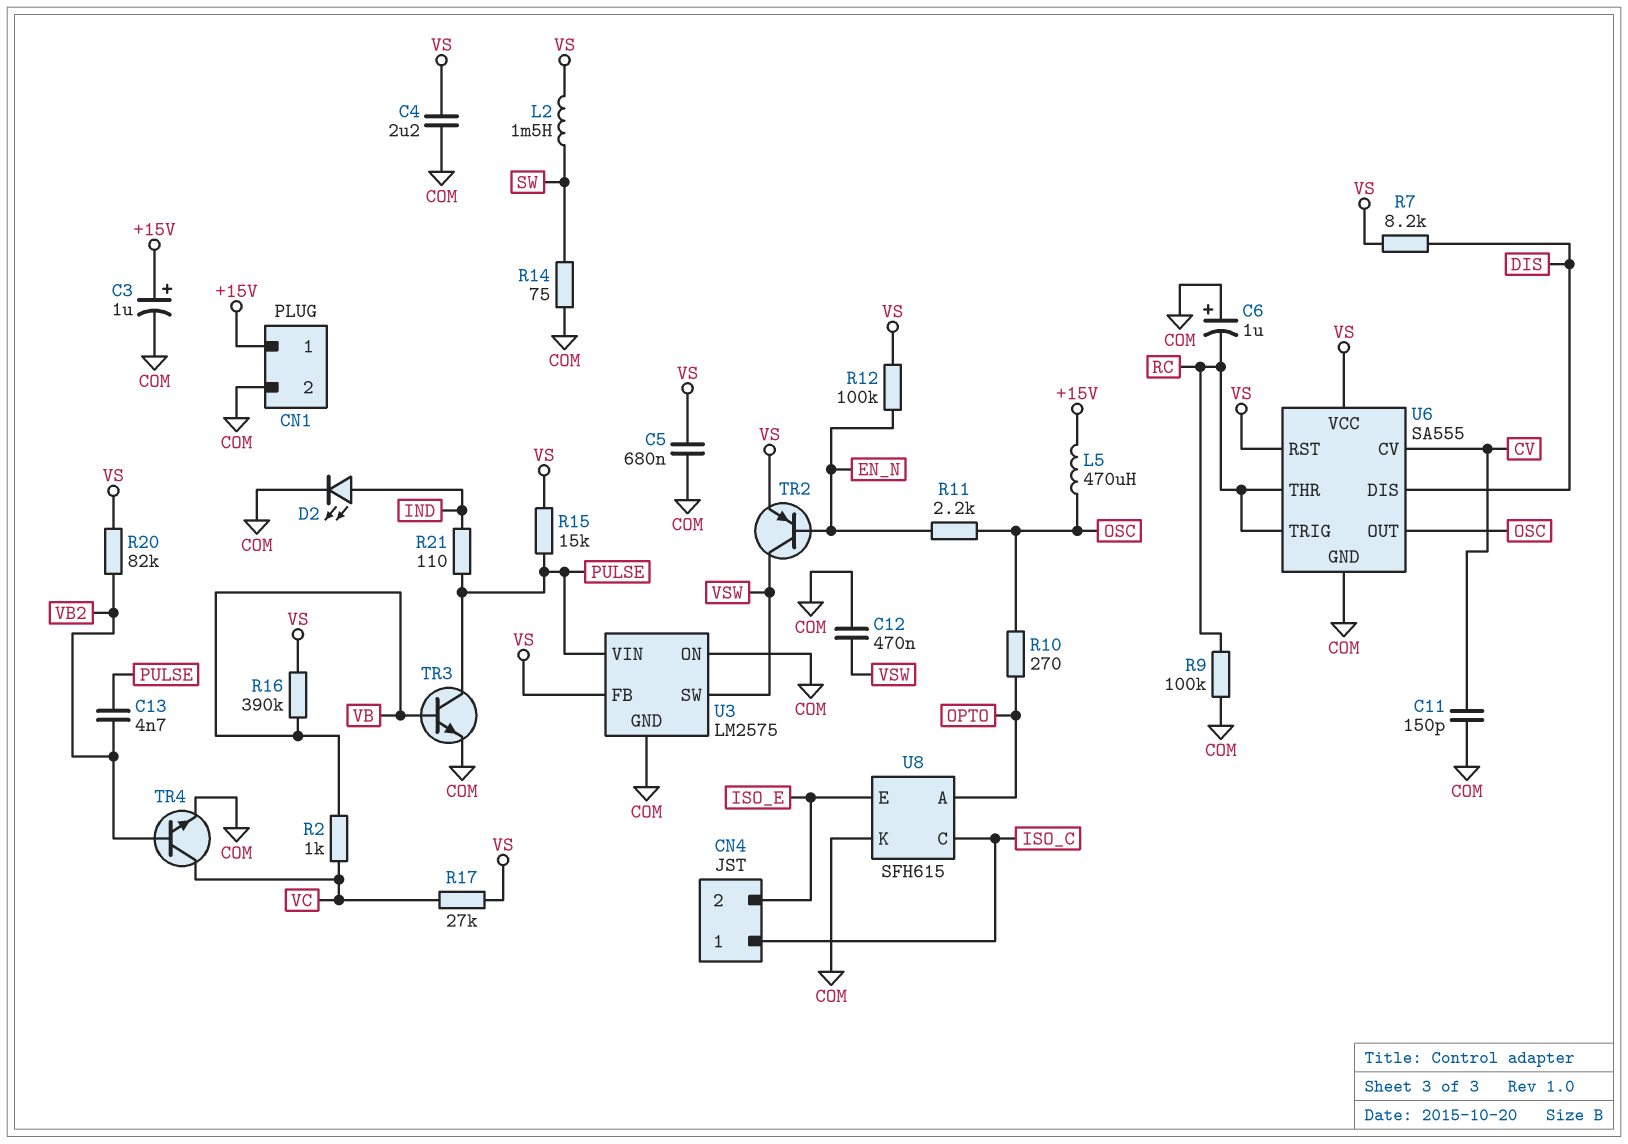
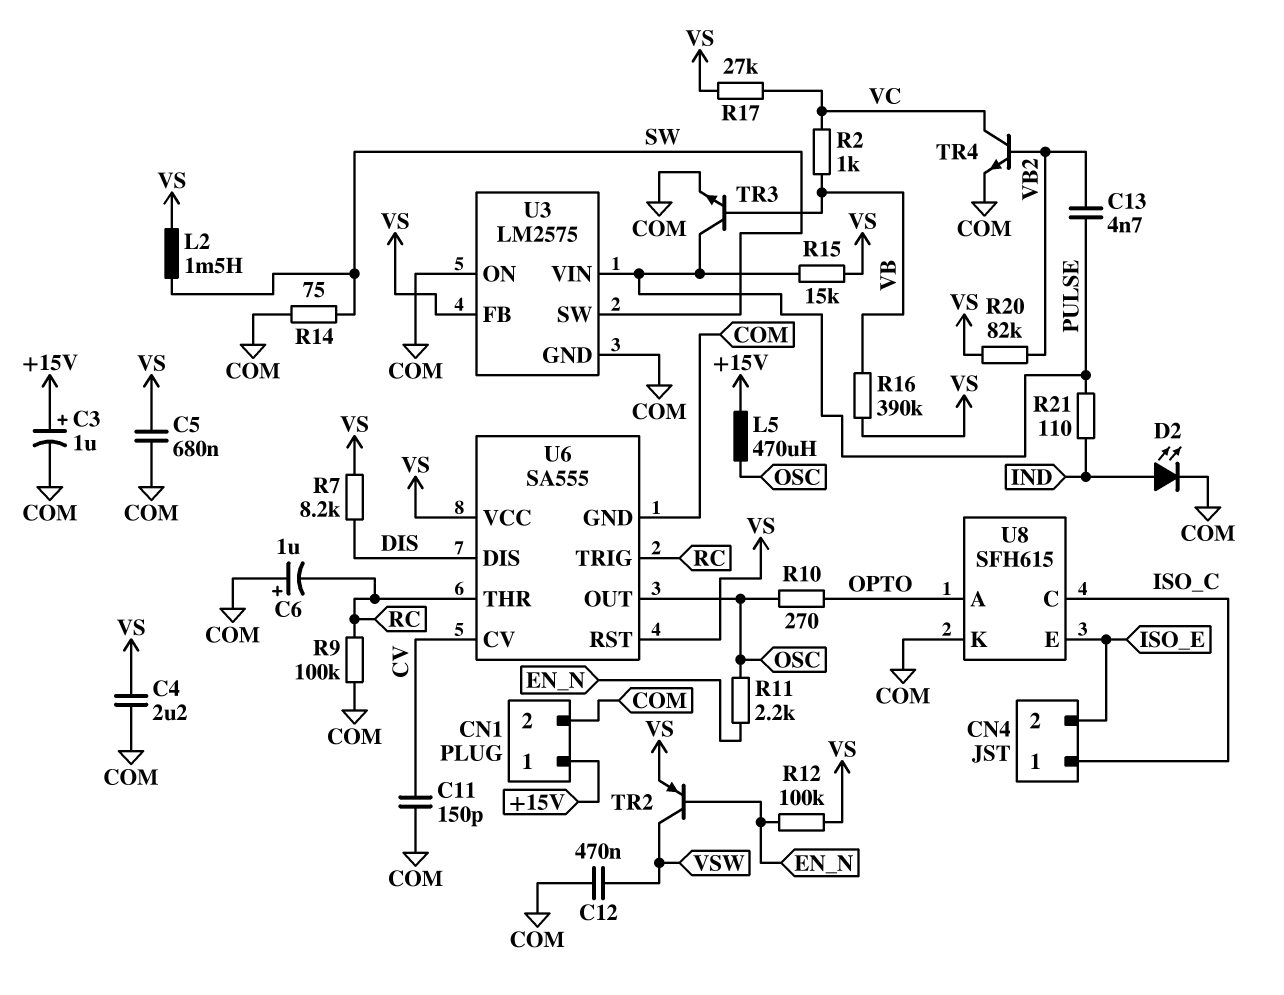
U3 pin SW: VSW -> SW

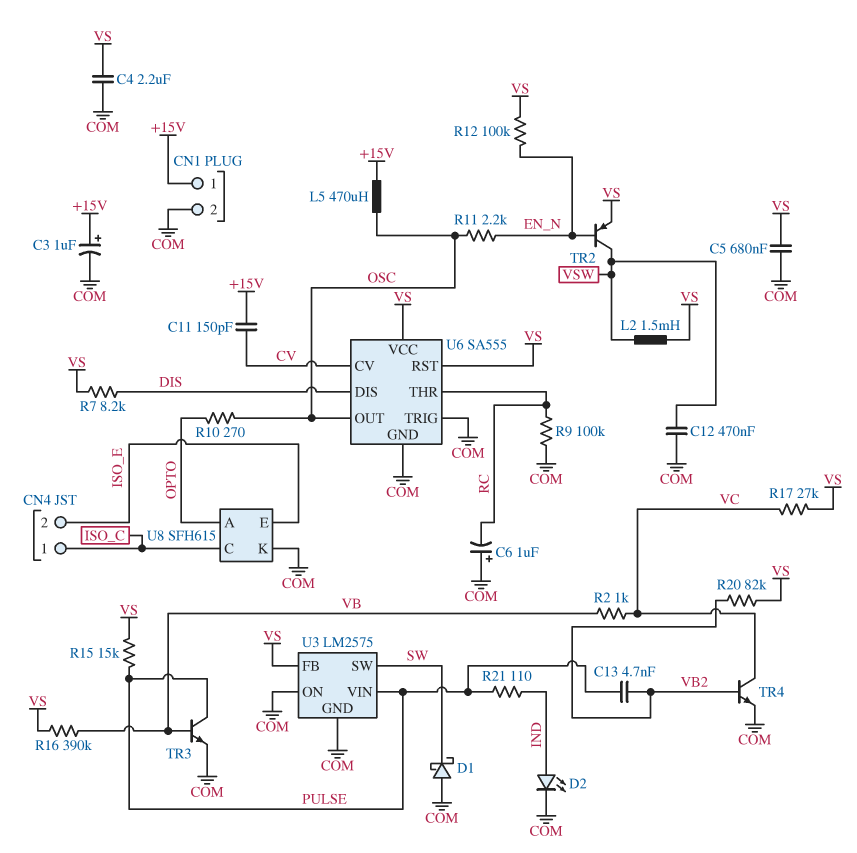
C11: 150pF (COM, CV) -> 150pF (+15V, CV)
D1: none -> schottky (A COM, K SW)
L2: 1.5mH (SW, VS) -> 1.5mH (VS, VSW)
R14: 75 (COM, SW) -> none
U6 pin TRIG: RC -> COM

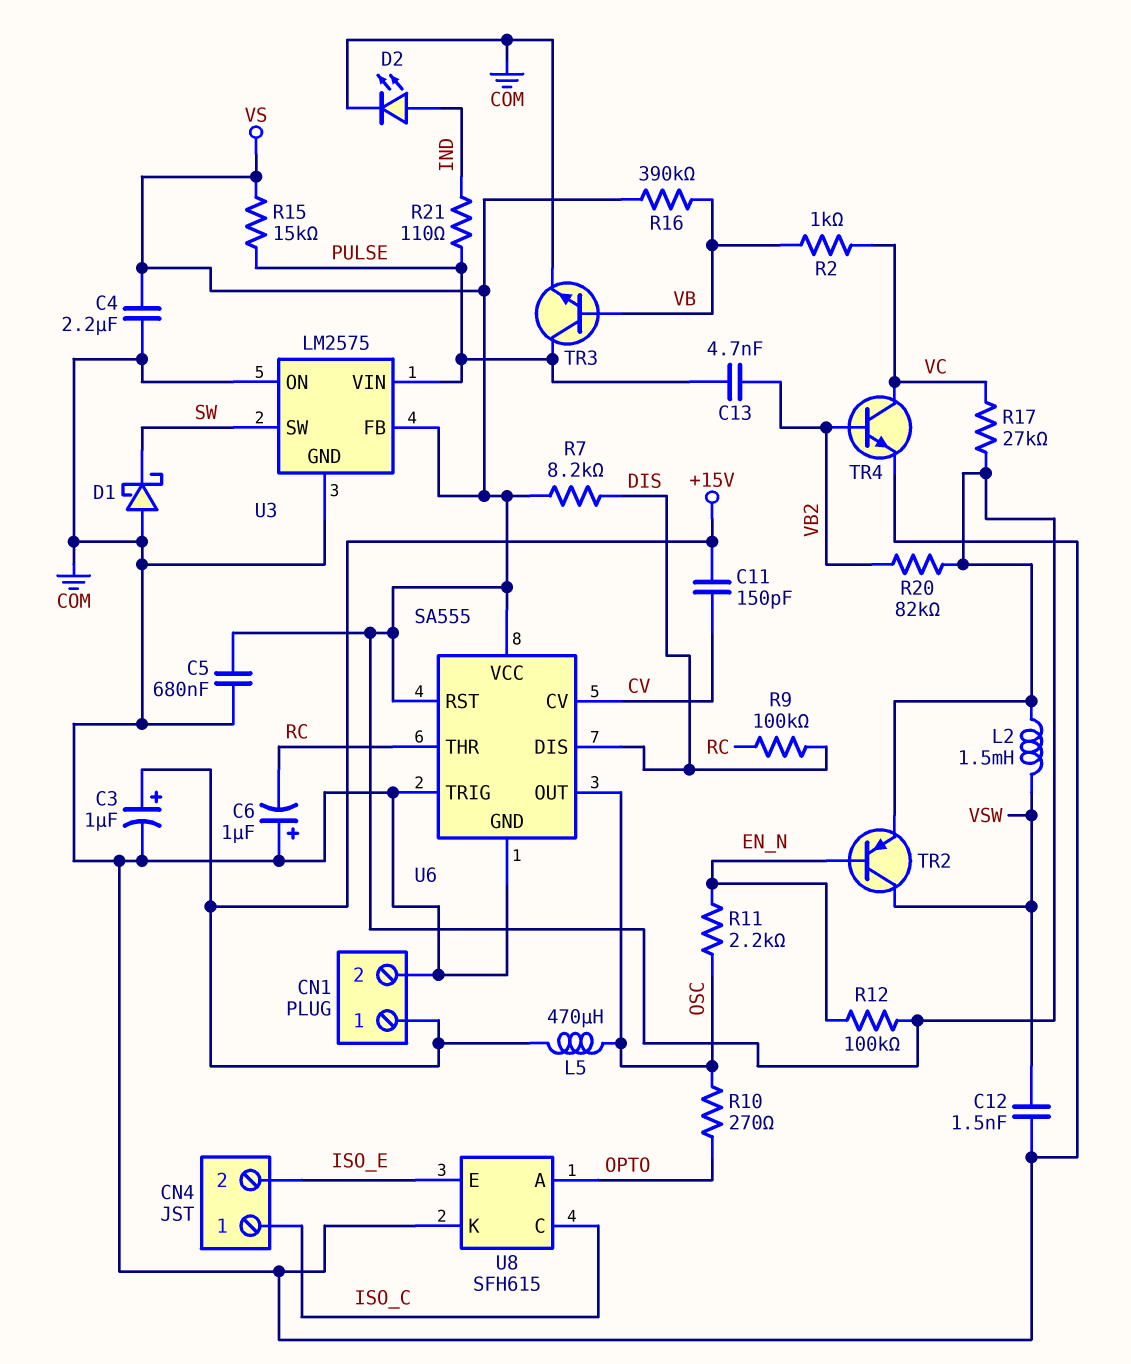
C12: 470nF (COM, VSW) -> 1.5nF (COM, VSW)
R9: 100k (COM, RC) -> 100k (DIS, RC)

